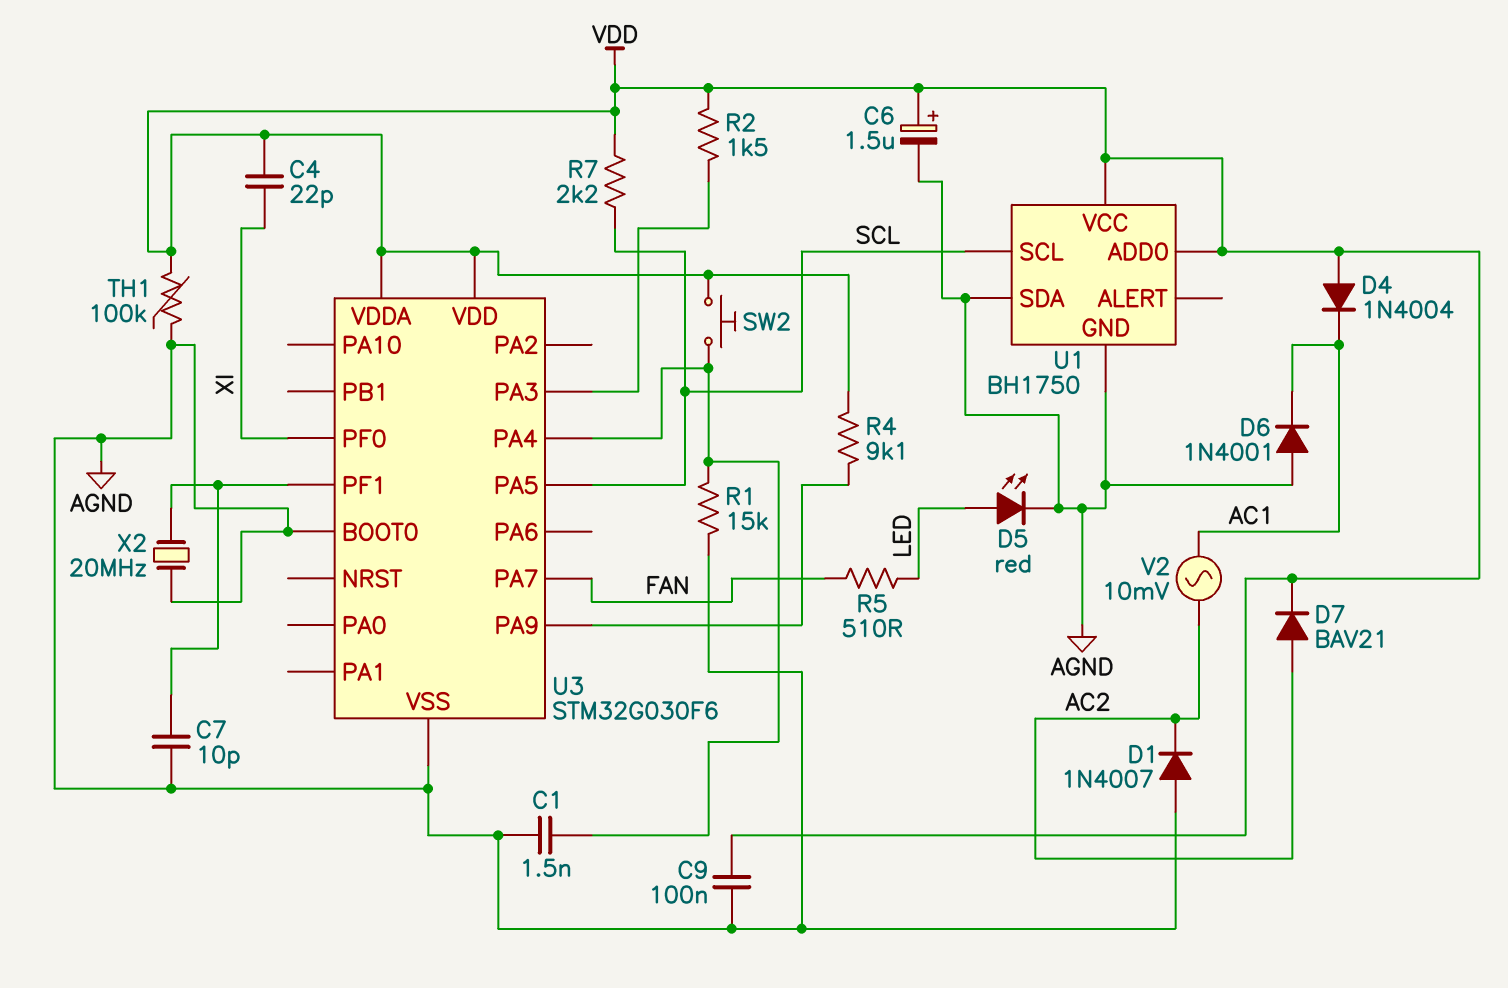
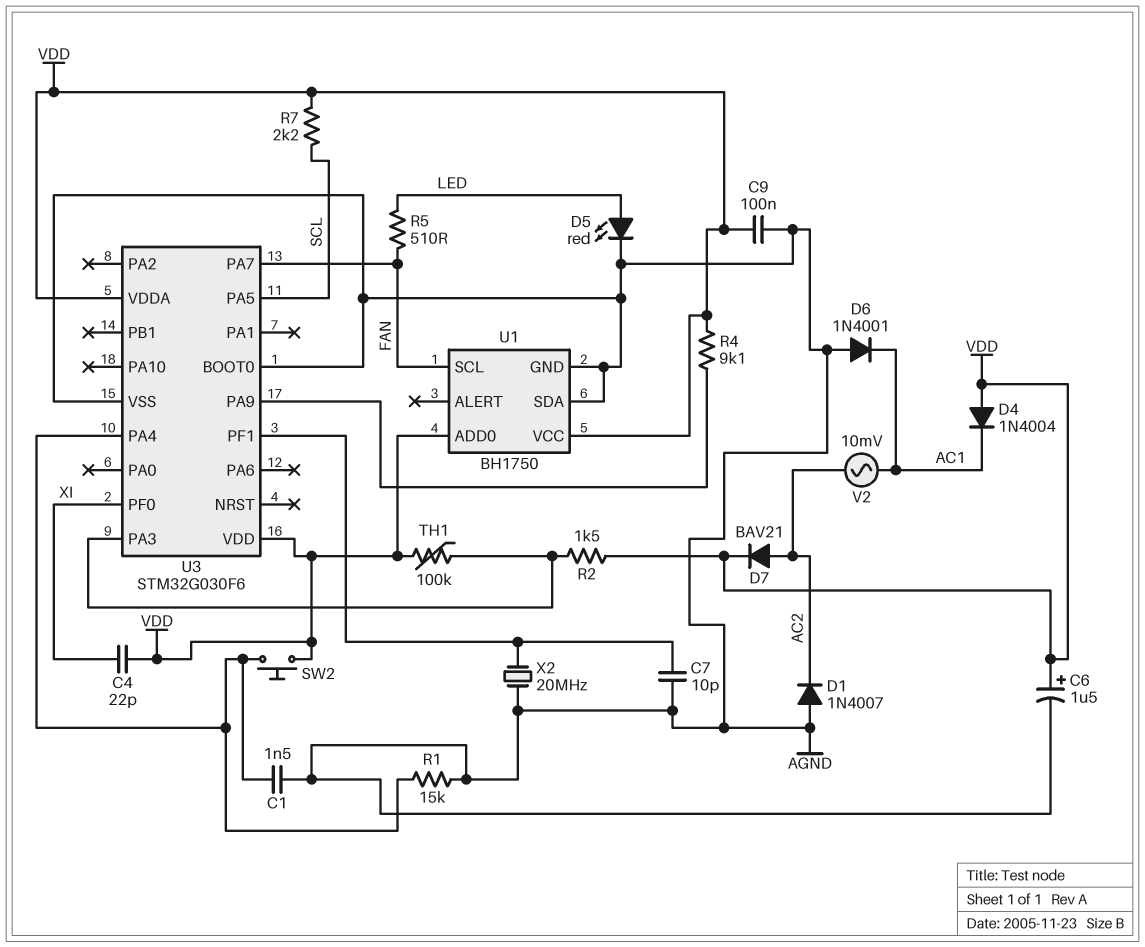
TH1: 100k (AGND, VDD) -> 100k (U3/PA3, VDD)
U1 pin SCL: SCL -> FAN

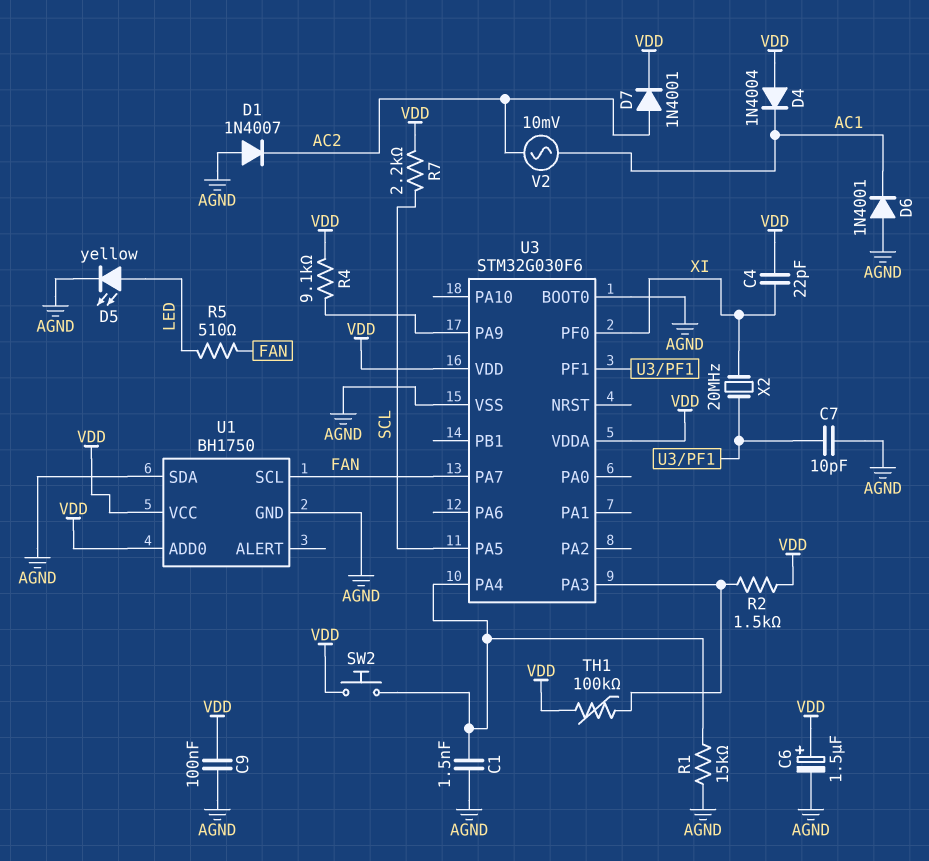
D5: LED red (A LED, K AGND) -> LED yellow (A LED, K AGND)
D7: diode BAV21 (A AC2, K VDD) -> diode 1N4001 (A AC2, K VDD)
X2: 20MHz (AGND, U3/PF1) -> 20MHz (U3/PF1, XI)

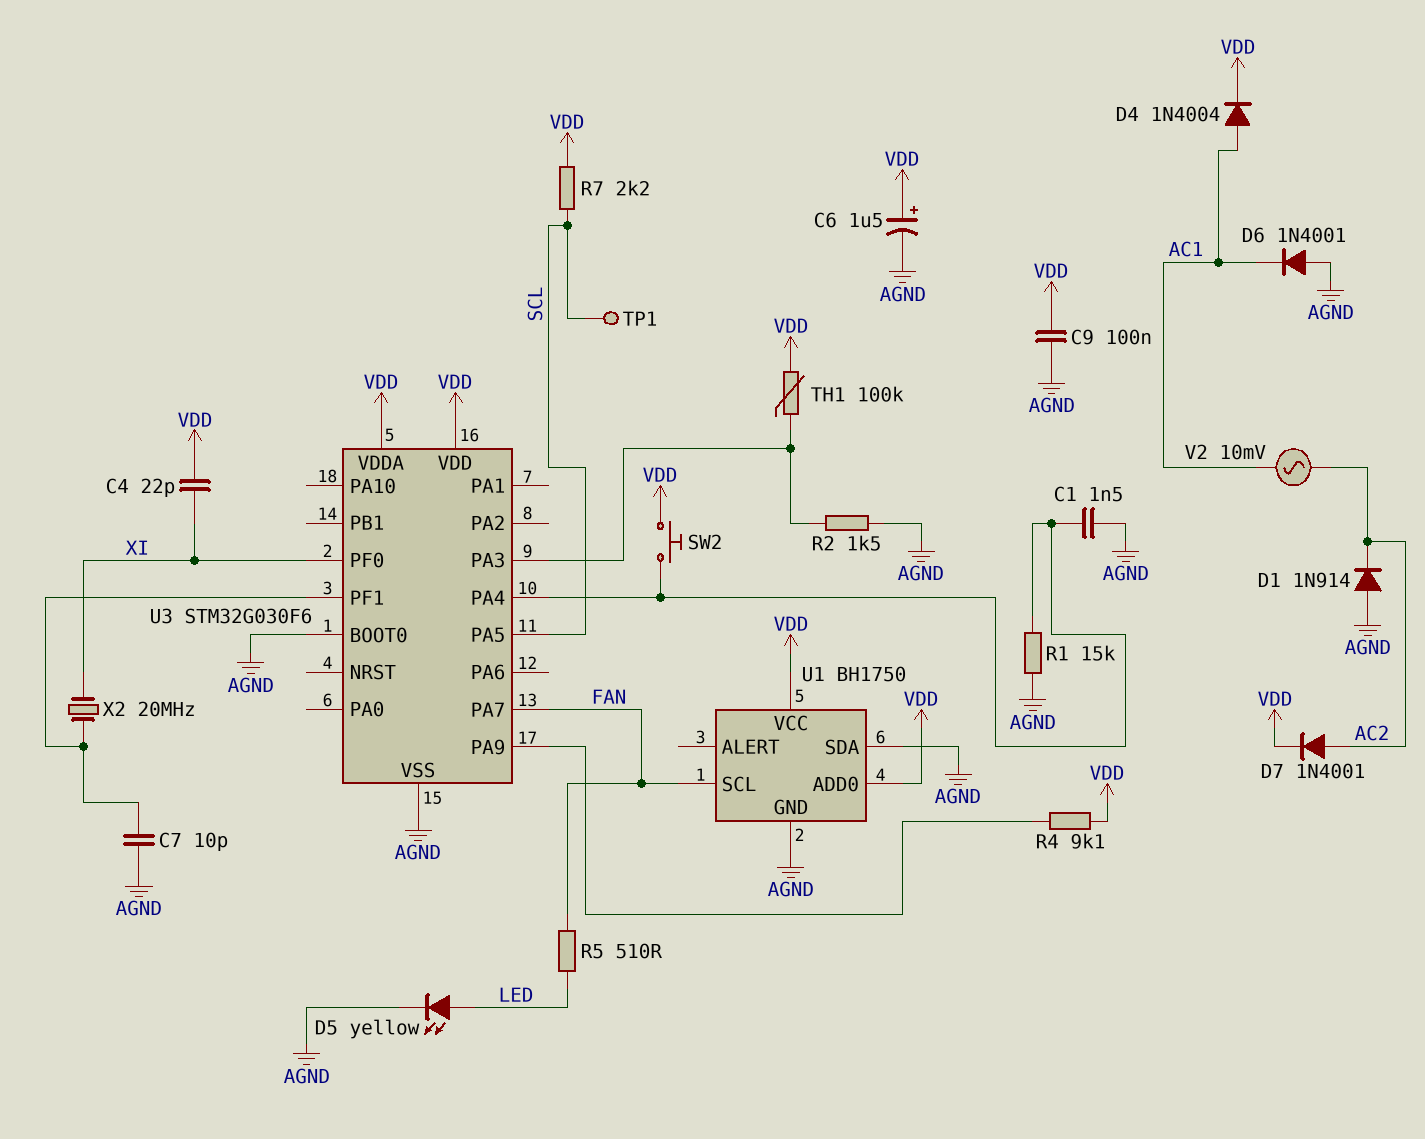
D1: diode 1N4007 (A AGND, K AC2) -> diode 1N914 (A AGND, K AC2)
D4: diode 1N4004 (A VDD, K AC1) -> diode 1N4004 (A AC1, K VDD)
R2: 1.5k (U3/PA3, VDD) -> 1.5k (AGND, U3/PA3)
TP1: none -> test point (SCL)

